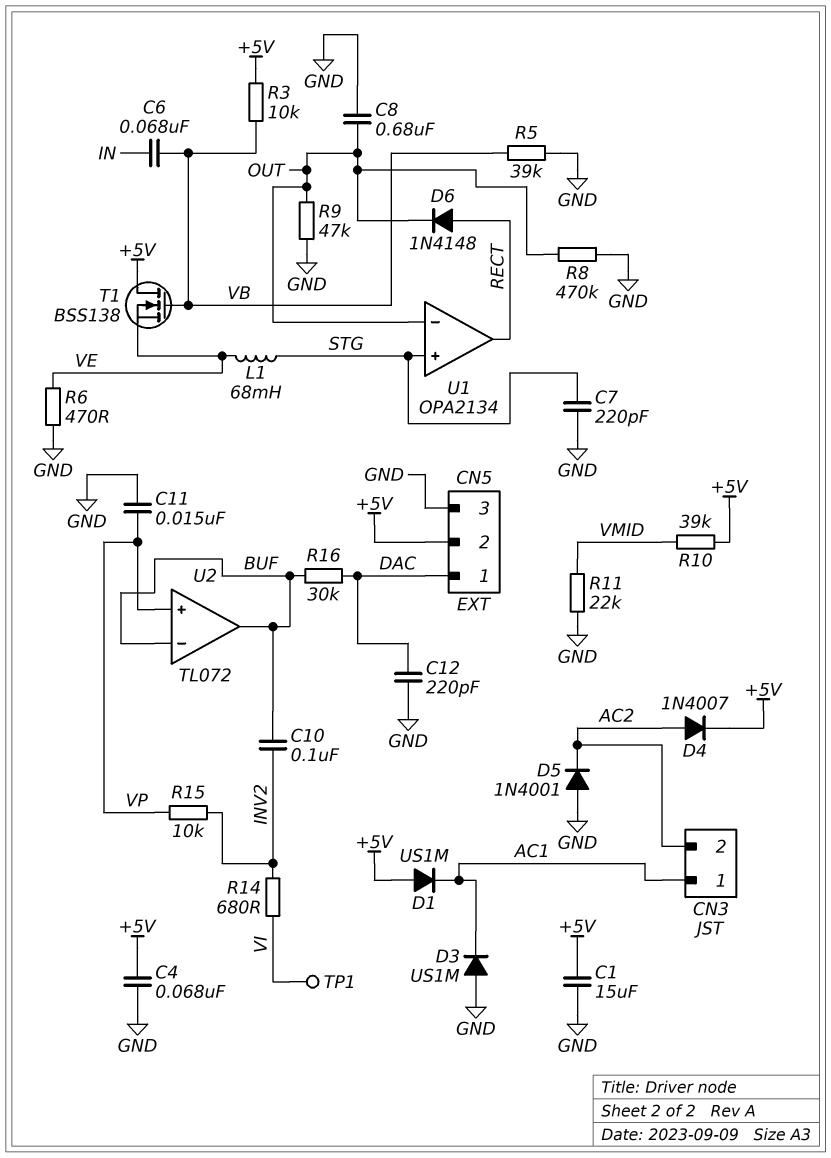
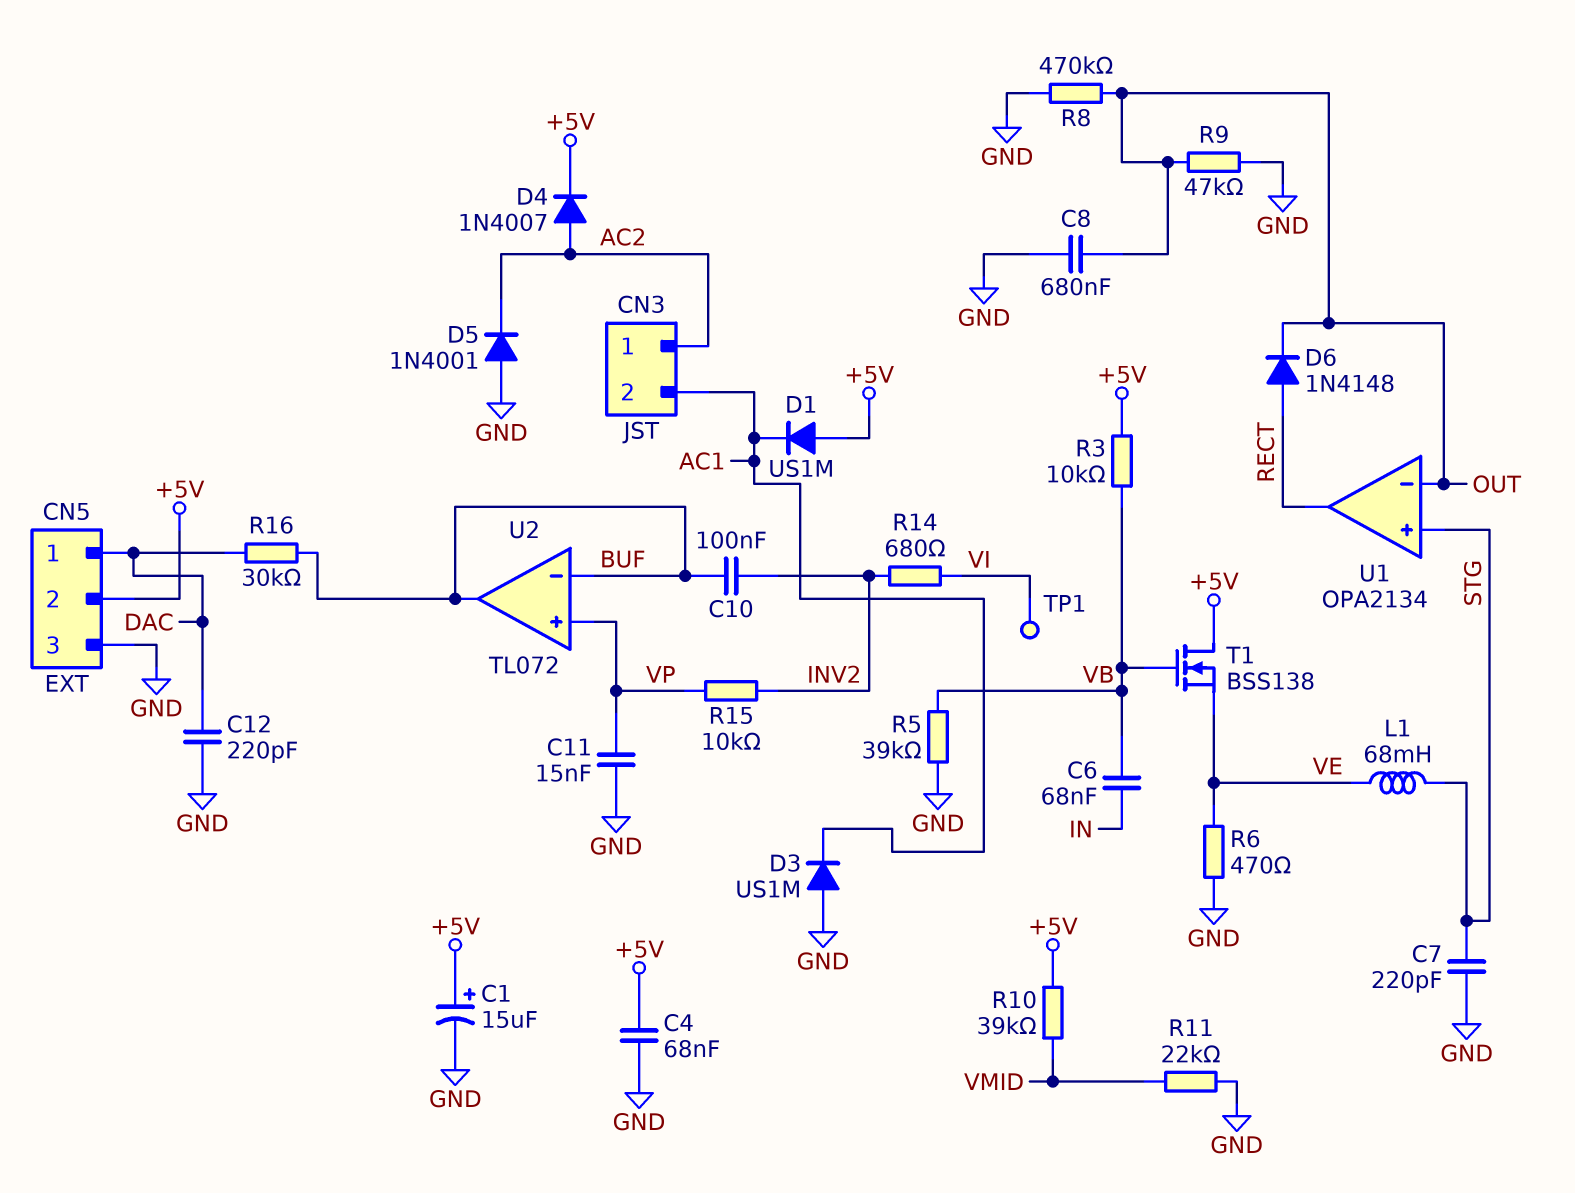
C1: 15uF (+5V, GND) -> 15uF (plus +5V, minus GND)
CN3 pin 1: AC1 -> AC2
CN3 pin 2: AC2 -> AC1

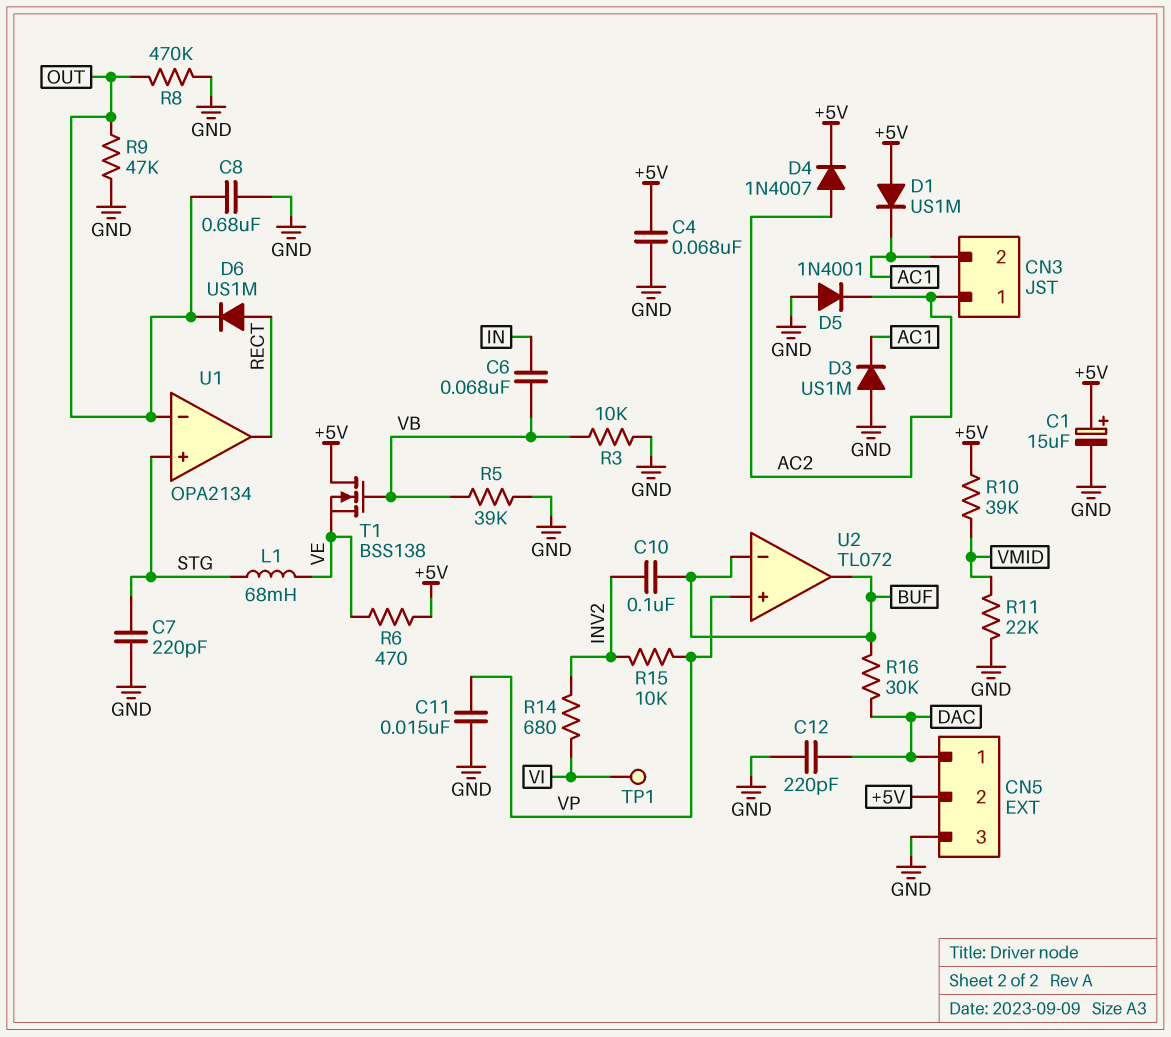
D6: diode 1N4148 (A RECT, K OUT) -> diode US1M (A RECT, K OUT)
R3: 10k (+5V, VB) -> 10k (GND, VB)
R6: 470 (GND, VE) -> 470 (+5V, VE)

